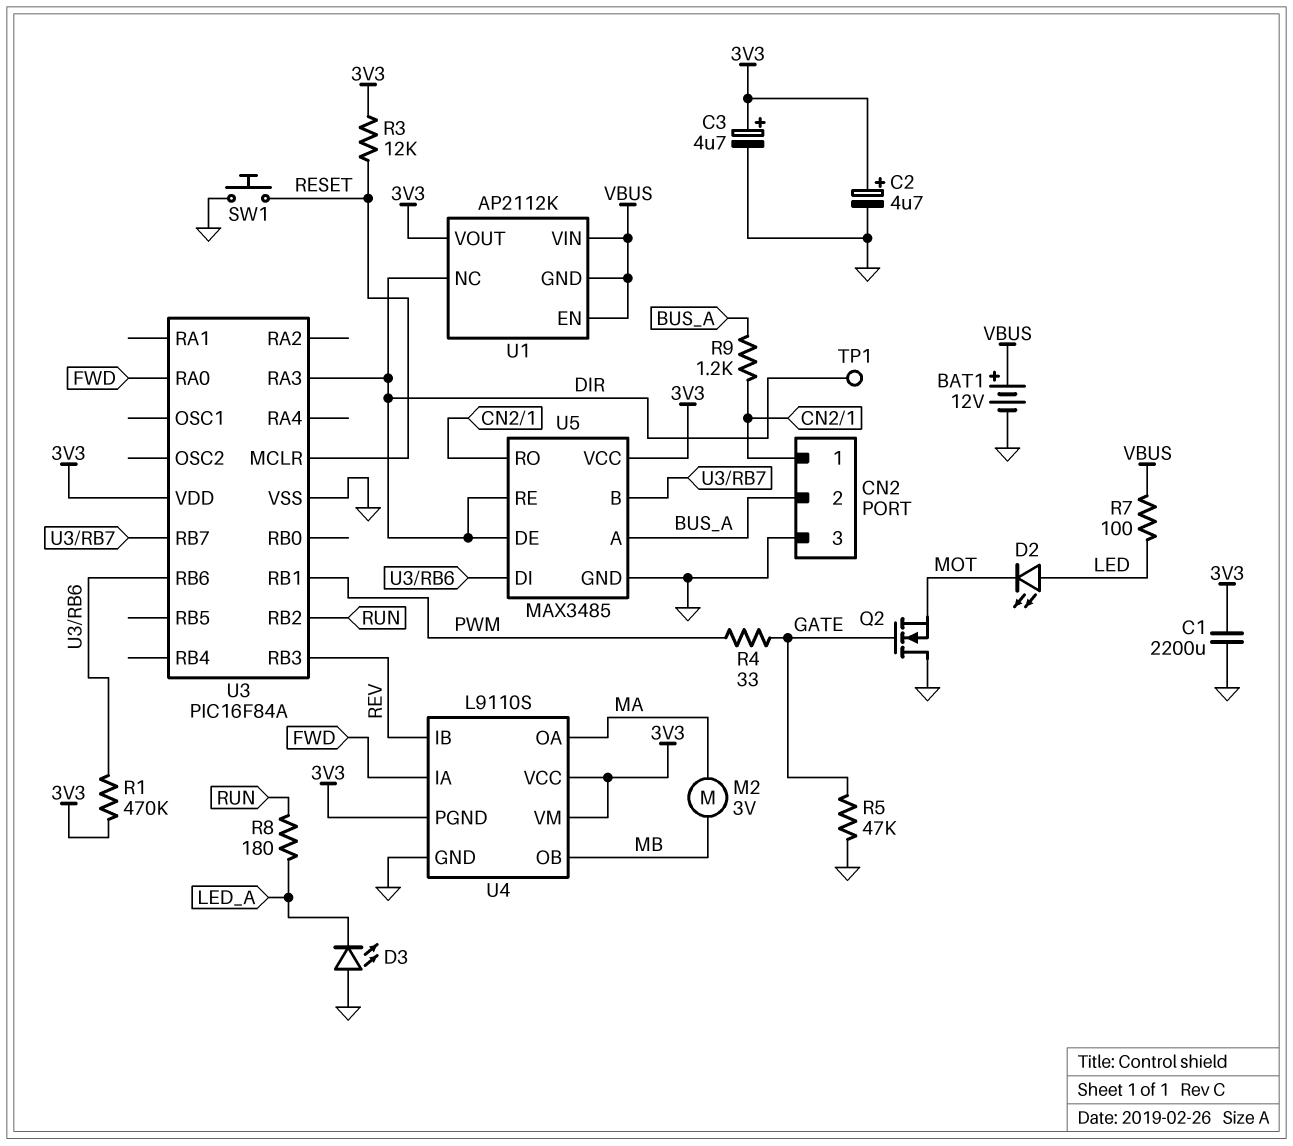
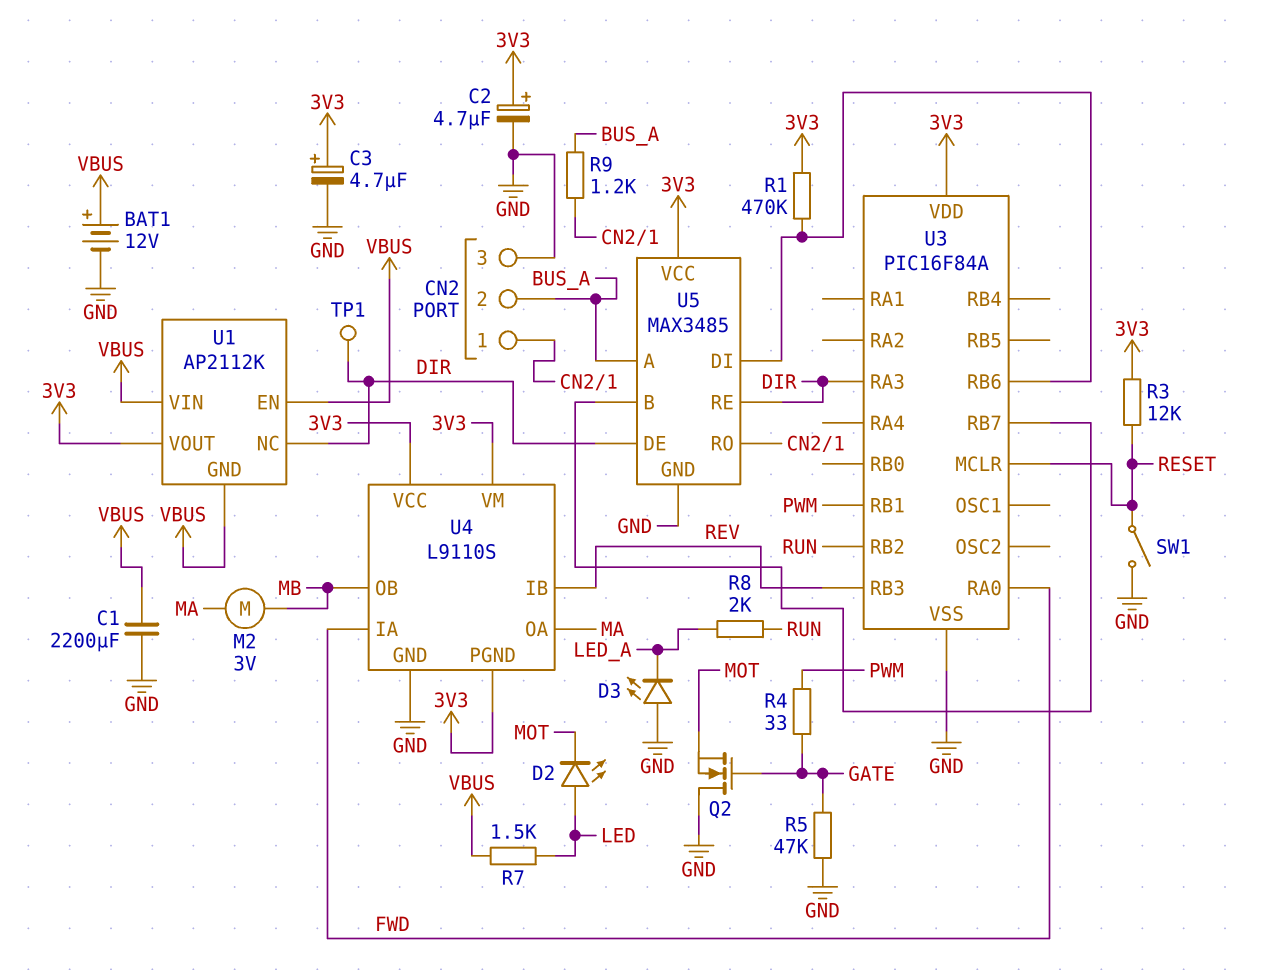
C1: 2200uF (3V3, GND) -> 2200uF (GND, VBUS)
R7: 100 (LED, VBUS) -> 1.5k (LED, VBUS)
R8: 180 (LED_A, RUN) -> 2k (LED_A, RUN)
SW1: button (GND, RESET) -> switch (GND, RESET)

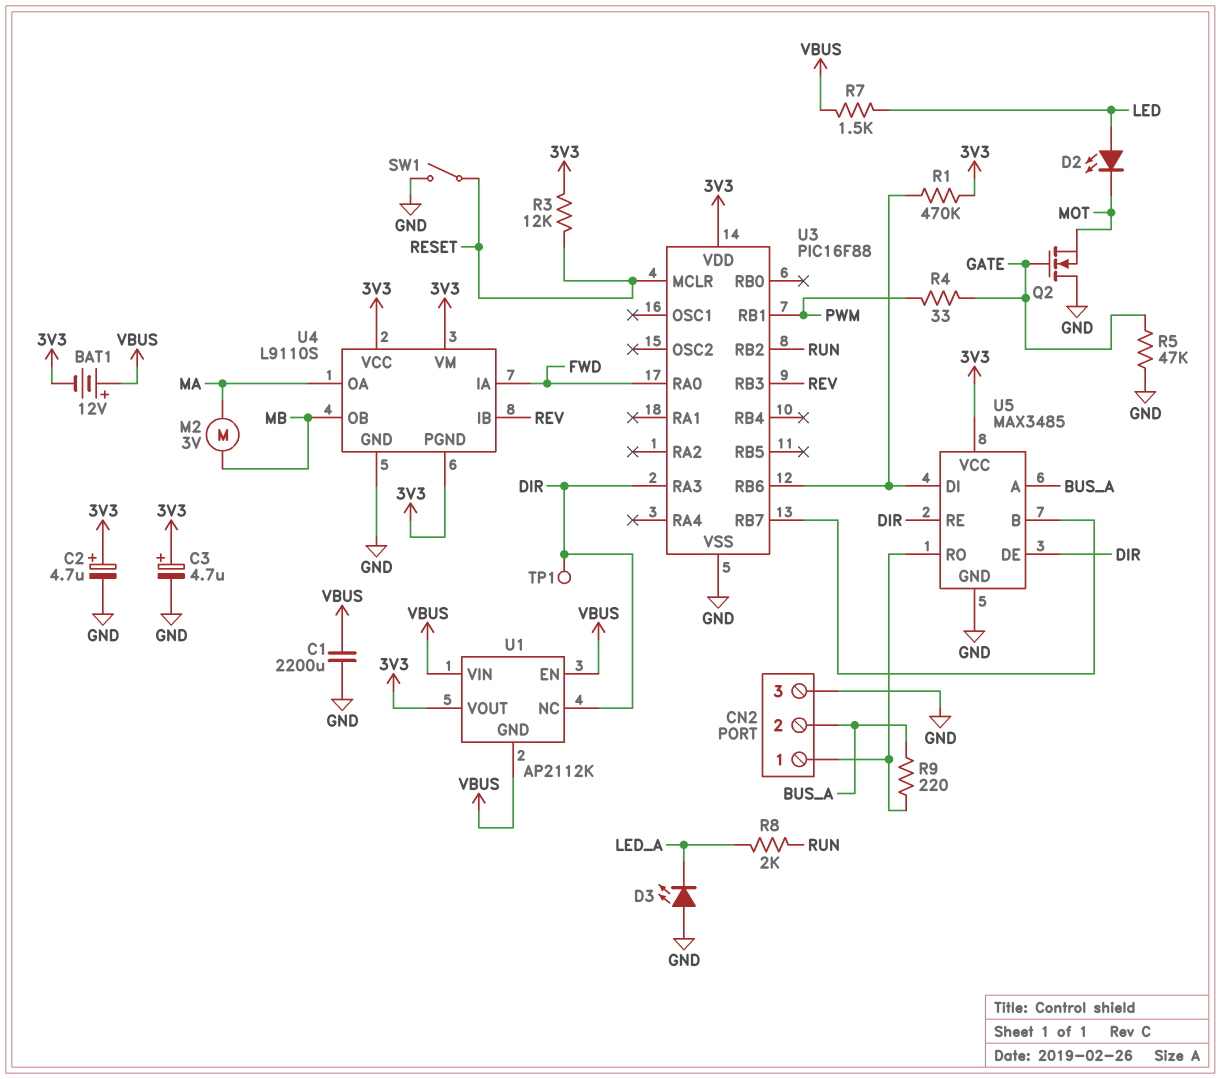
BAT1: 12V (plus VBUS, minus GND) -> 12V (plus VBUS, minus 3V3)
R9: 1.2k (BUS_A, CN2/1) -> 220 (BUS_A, CN2/1)
U3: PIC16F84A -> PIC16F88

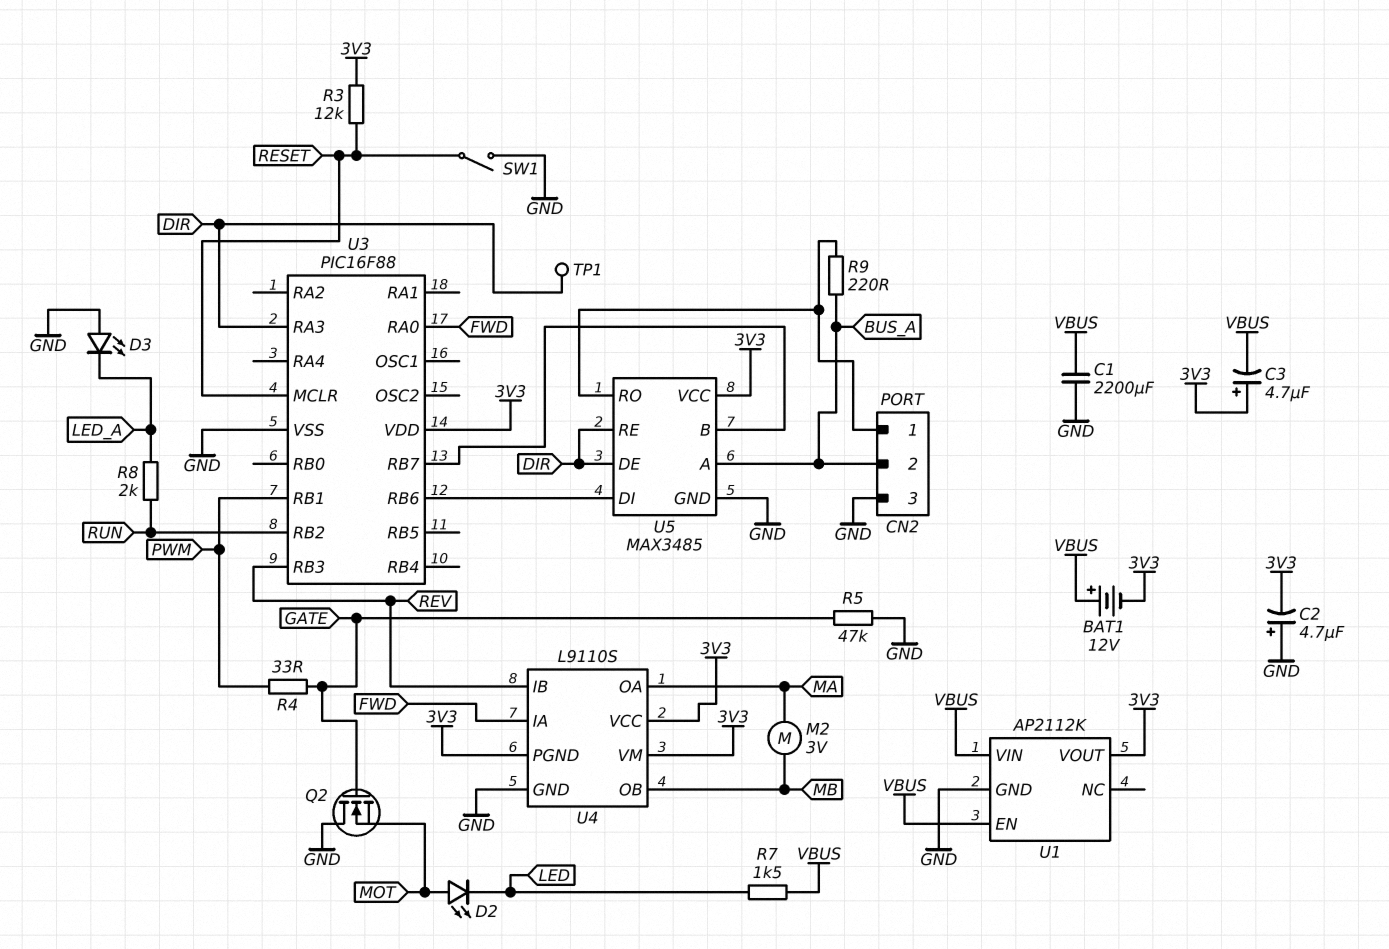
C2: 4.7uF (plus 3V3, minus GND) -> 4.7uF (plus GND, minus 3V3)
C3: 4.7uF (plus 3V3, minus GND) -> 4.7uF (plus 3V3, minus VBUS)
D2: LED (A LED, K MOT) -> LED (A MOT, K LED)
R1: 470k (3V3, U3/RB6) -> none
U1 pin GND: VBUS -> GND
U1 pin NC: DIR -> none

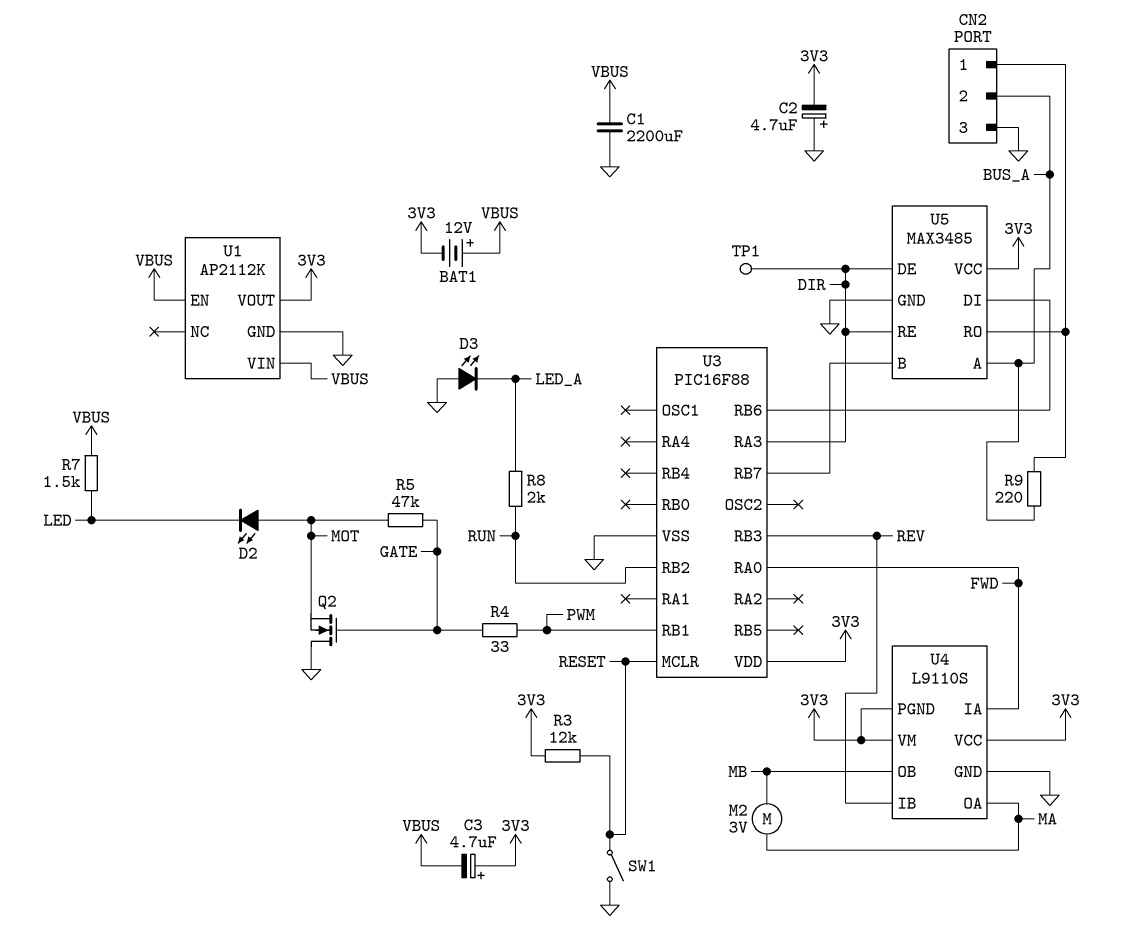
R5: 47k (GATE, GND) -> 47k (GATE, MOT)

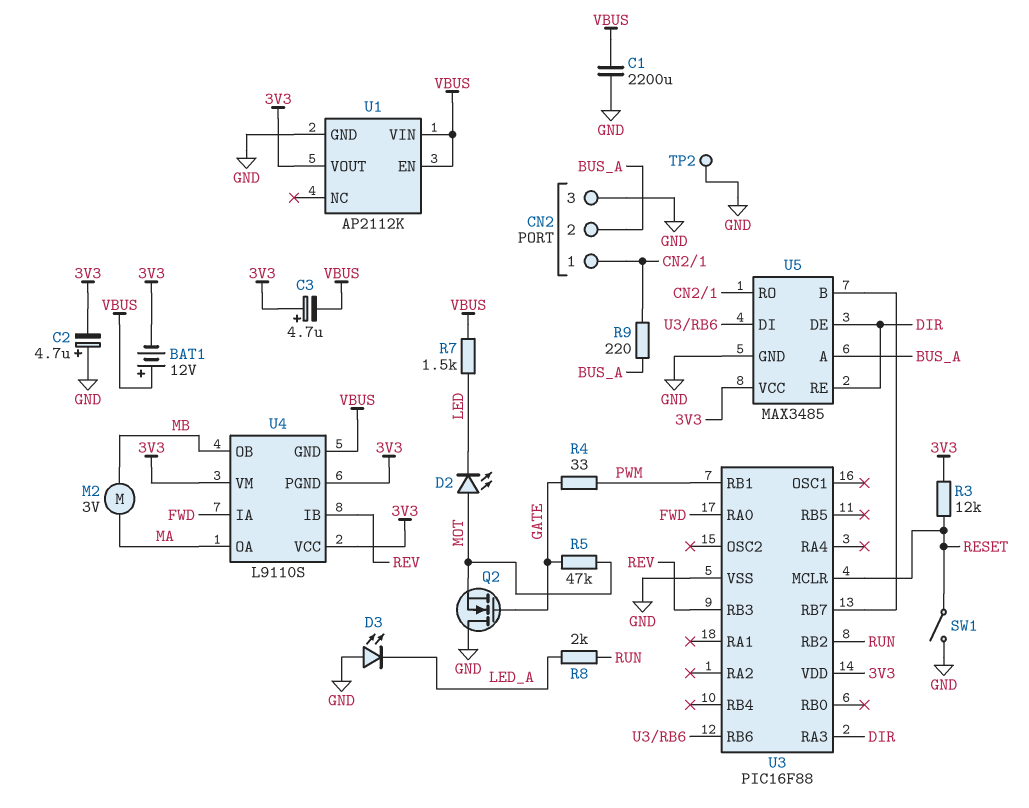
TP1: test point (DIR) -> none
TP2: none -> test point (GND)
U4 pin GND: GND -> VBUS

